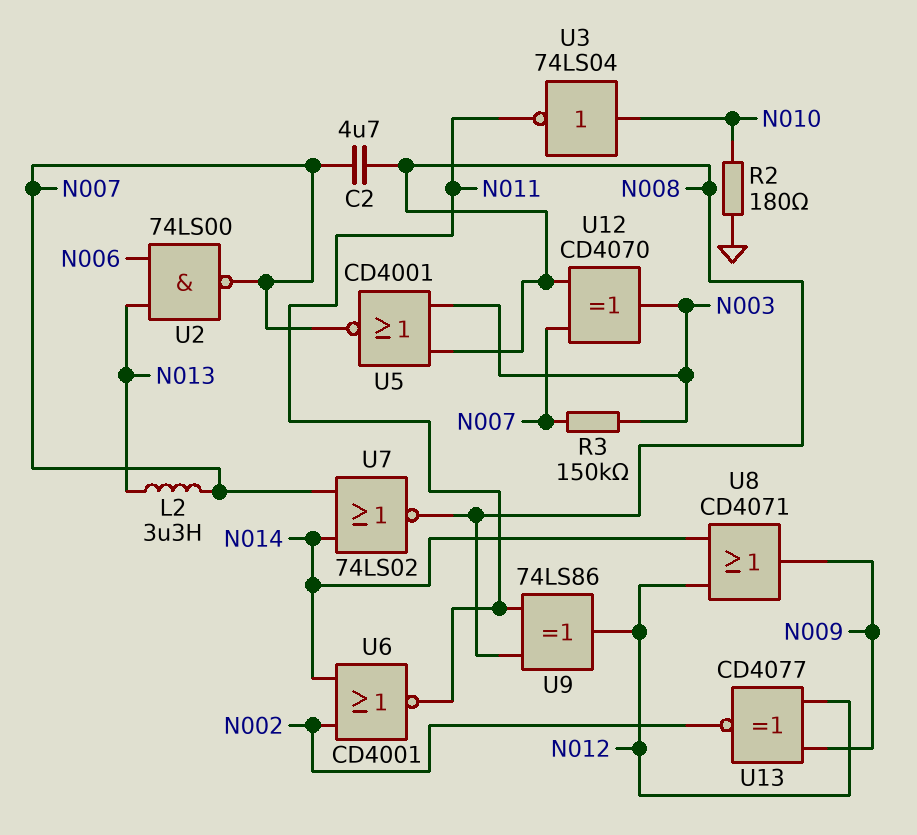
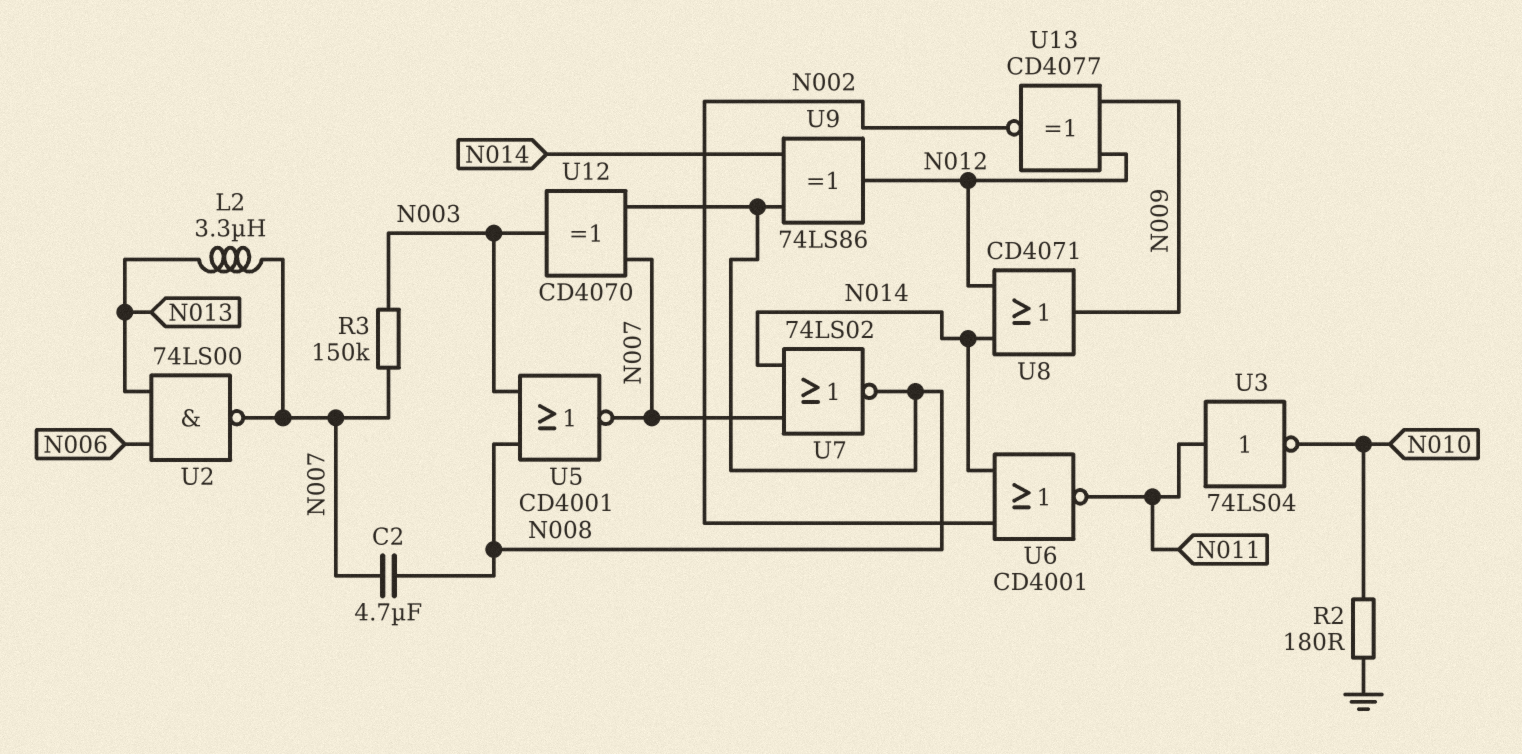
U3: NOT 74LS04 (in N010, out N011) -> NOT 74LS04 (in N011, out N010)
U9: XOR 74LS86 (in N008, in N011, out N012) -> XOR 74LS86 (in N008, in N014, out N012)

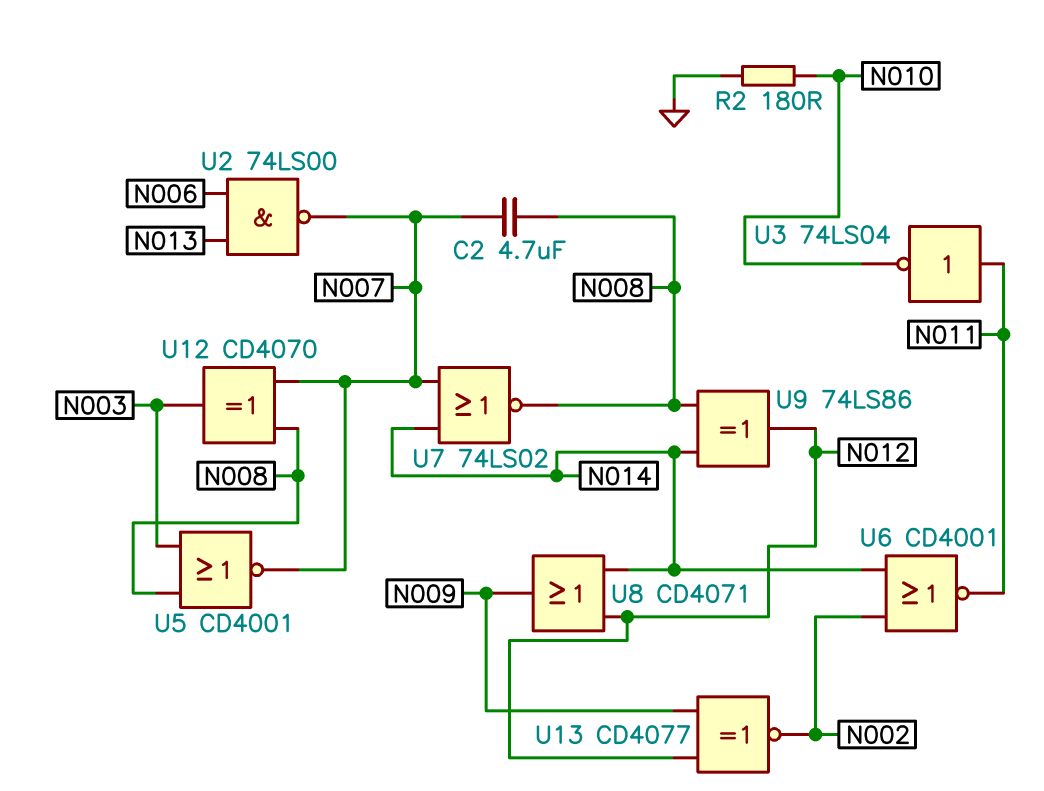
L2: 3.3uH (N007, N013) -> none
R3: 150k (N003, N007) -> none

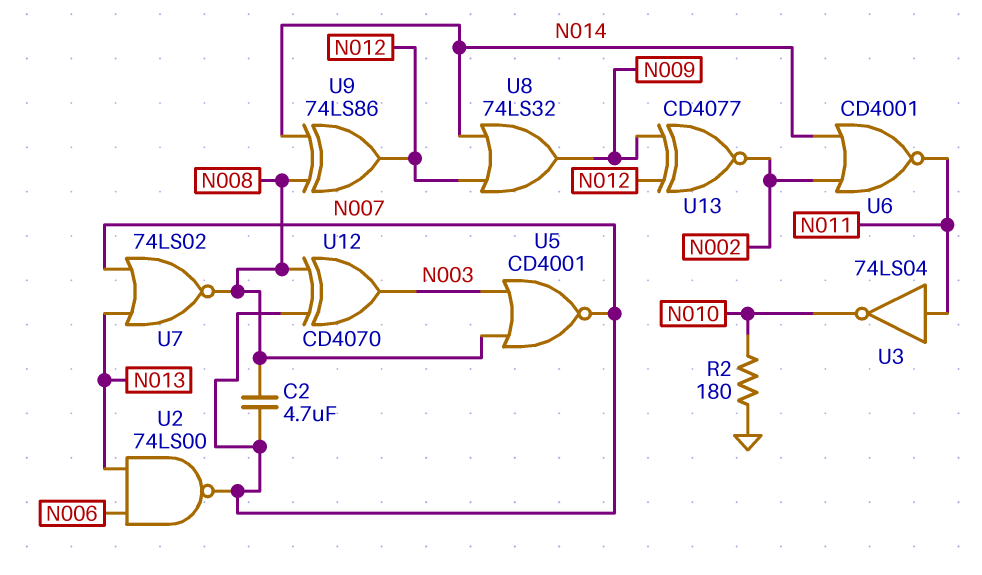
U7: NOR 74LS02 (in N007, in N014, out N008) -> NOR 74LS02 (in N007, in N013, out N008)
U8: OR CD4071 (in N012, in N014, out N009) -> OR 74LS32 (in N012, in N014, out N009)

